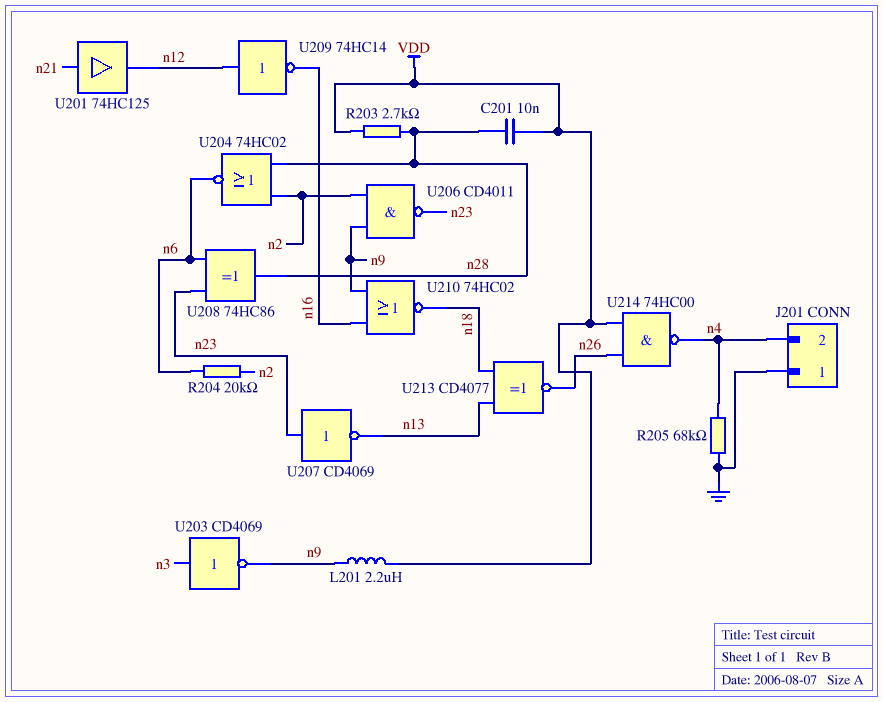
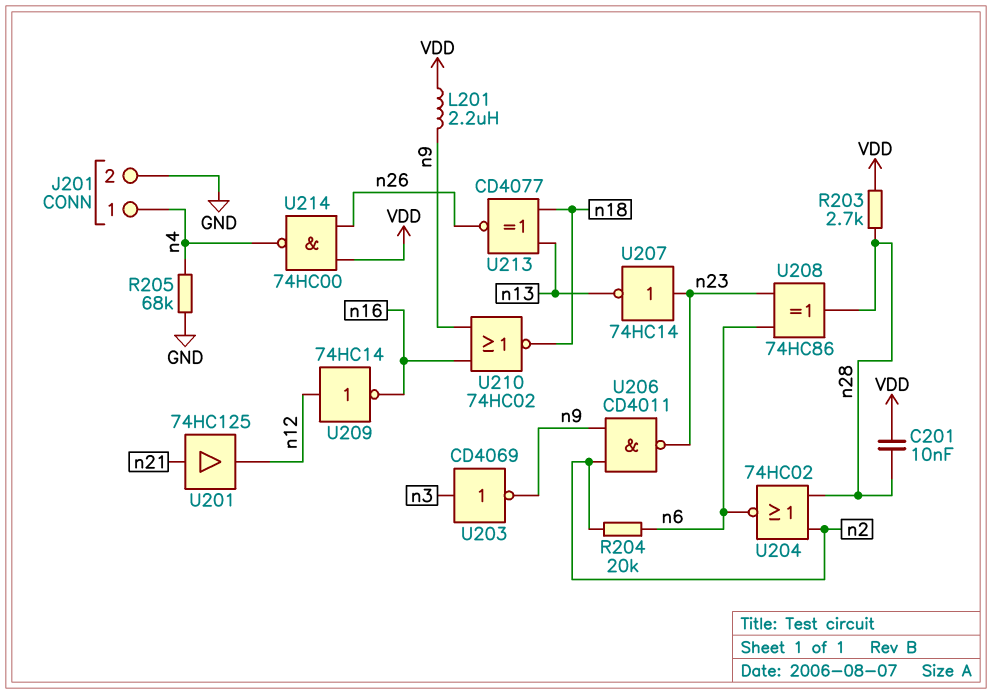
J201 pin 1: GND -> n4
J201 pin 2: n4 -> GND
U207: NOT CD4069 (in n23, out n13) -> NOT 74HC14 (in n23, out n13)

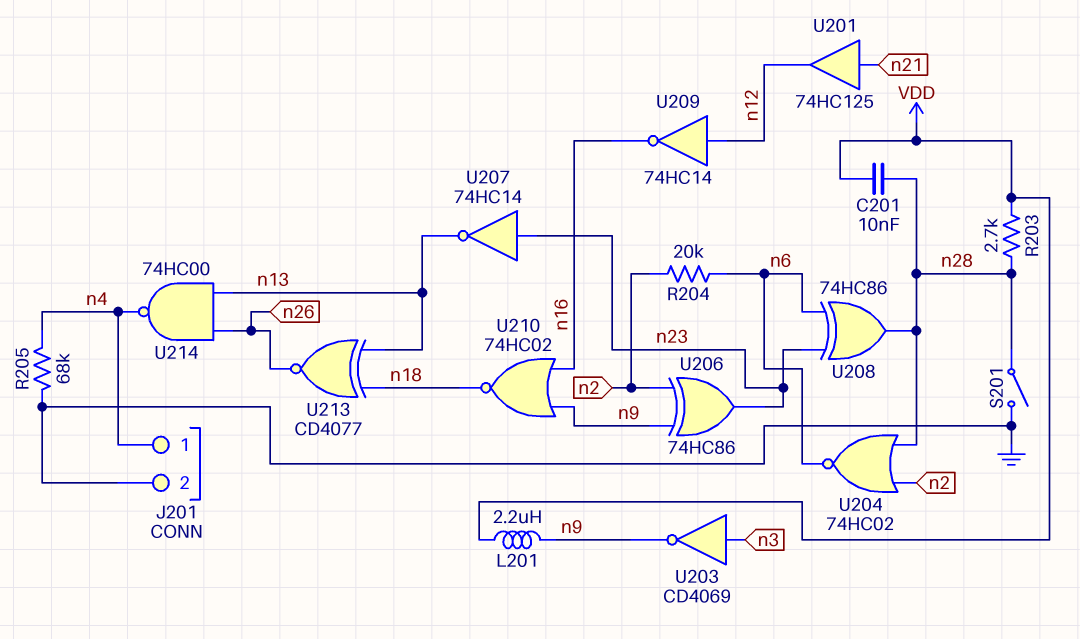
S201: none -> switch (GND, n28)
U206: NAND CD4011 (in n2, in n9, out n23) -> XOR 74HC86 (in n2, in n9, out n23)
U214: NAND 74HC00 (in VDD, in n26, out n4) -> NAND 74HC00 (in n13, in n26, out n4)

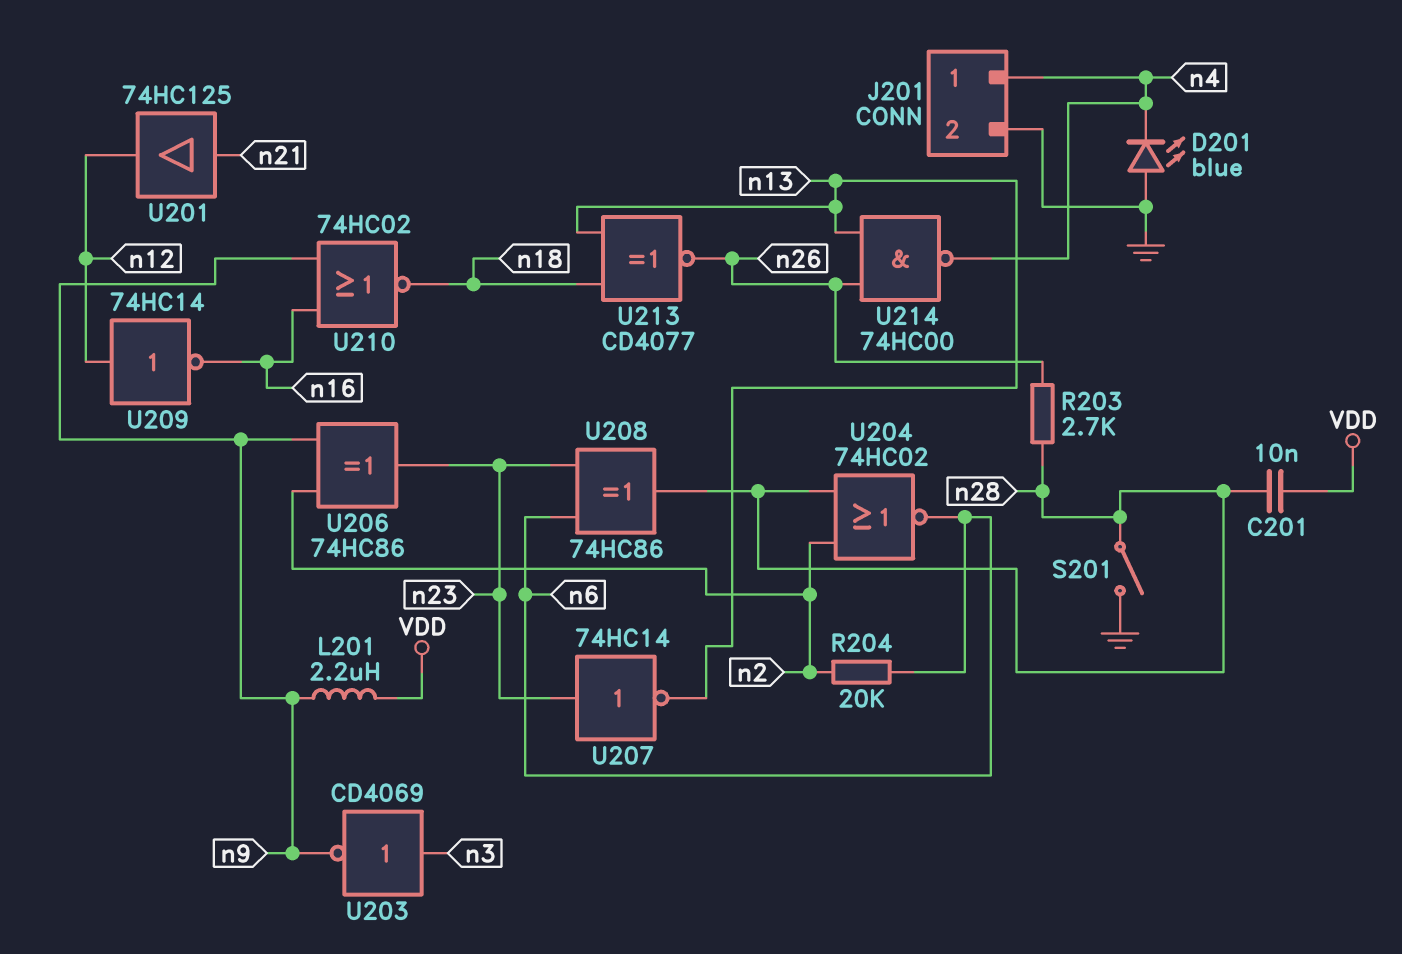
D201: none -> LED blue (A GND, K n4)
R203: 2.7k (VDD, n28) -> 2.7k (n26, n28)
R205: 68k (GND, n4) -> none

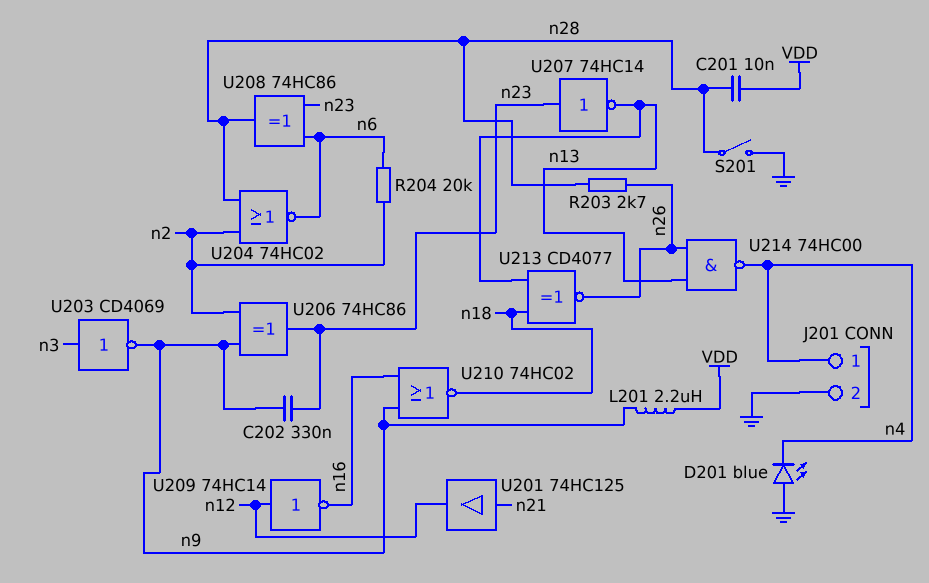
C202: none -> 330nF (n9, n23)

